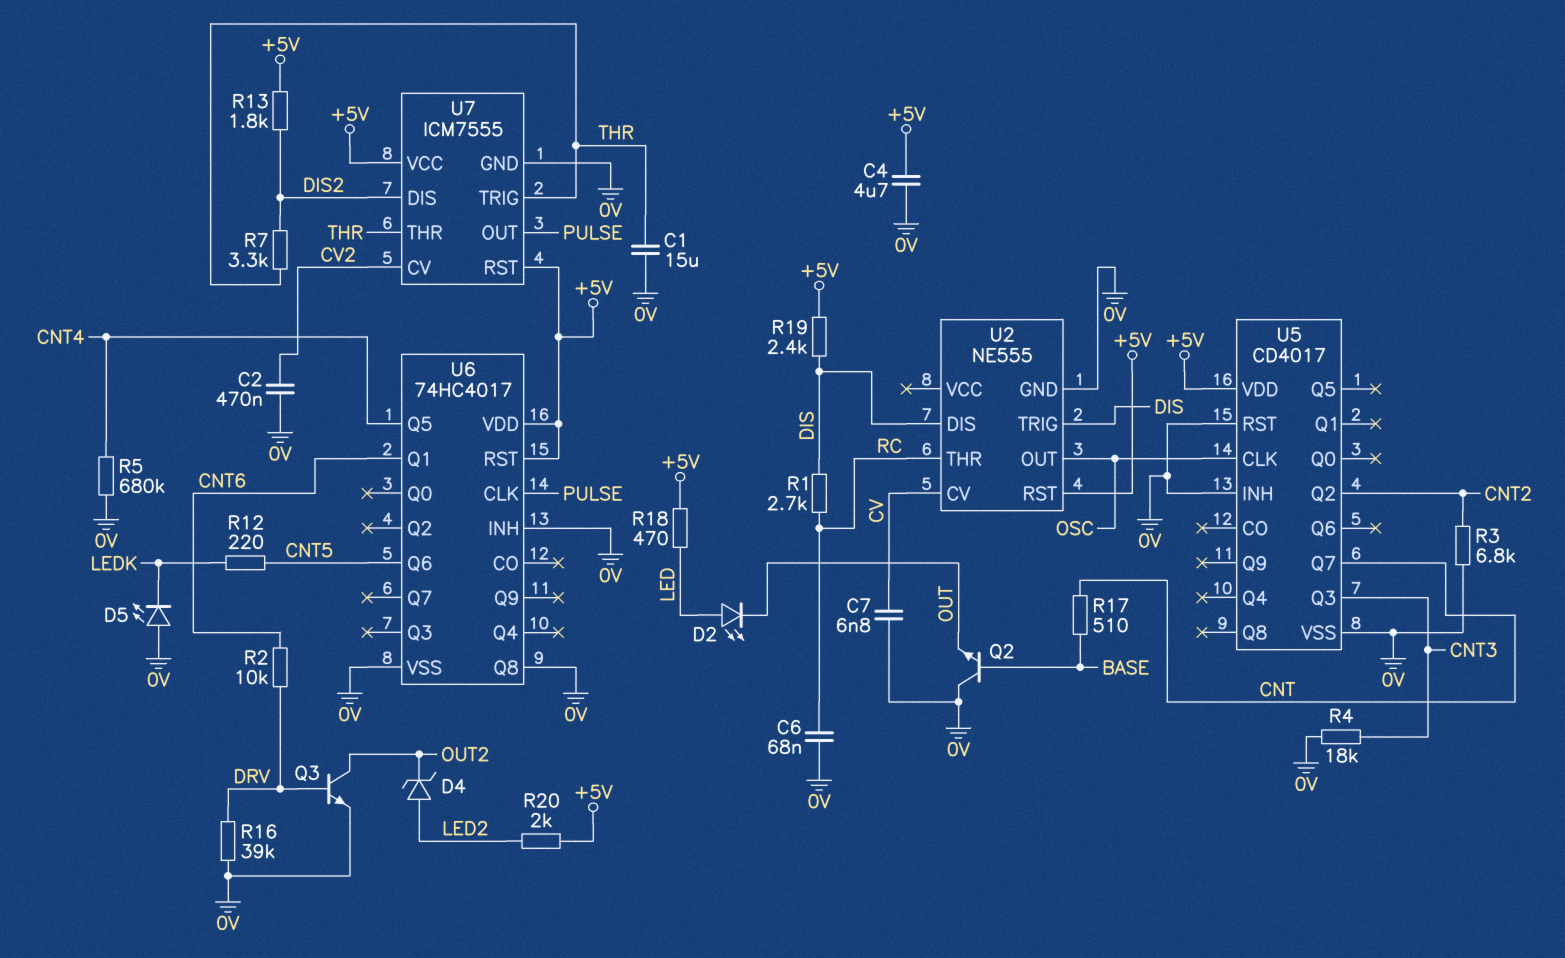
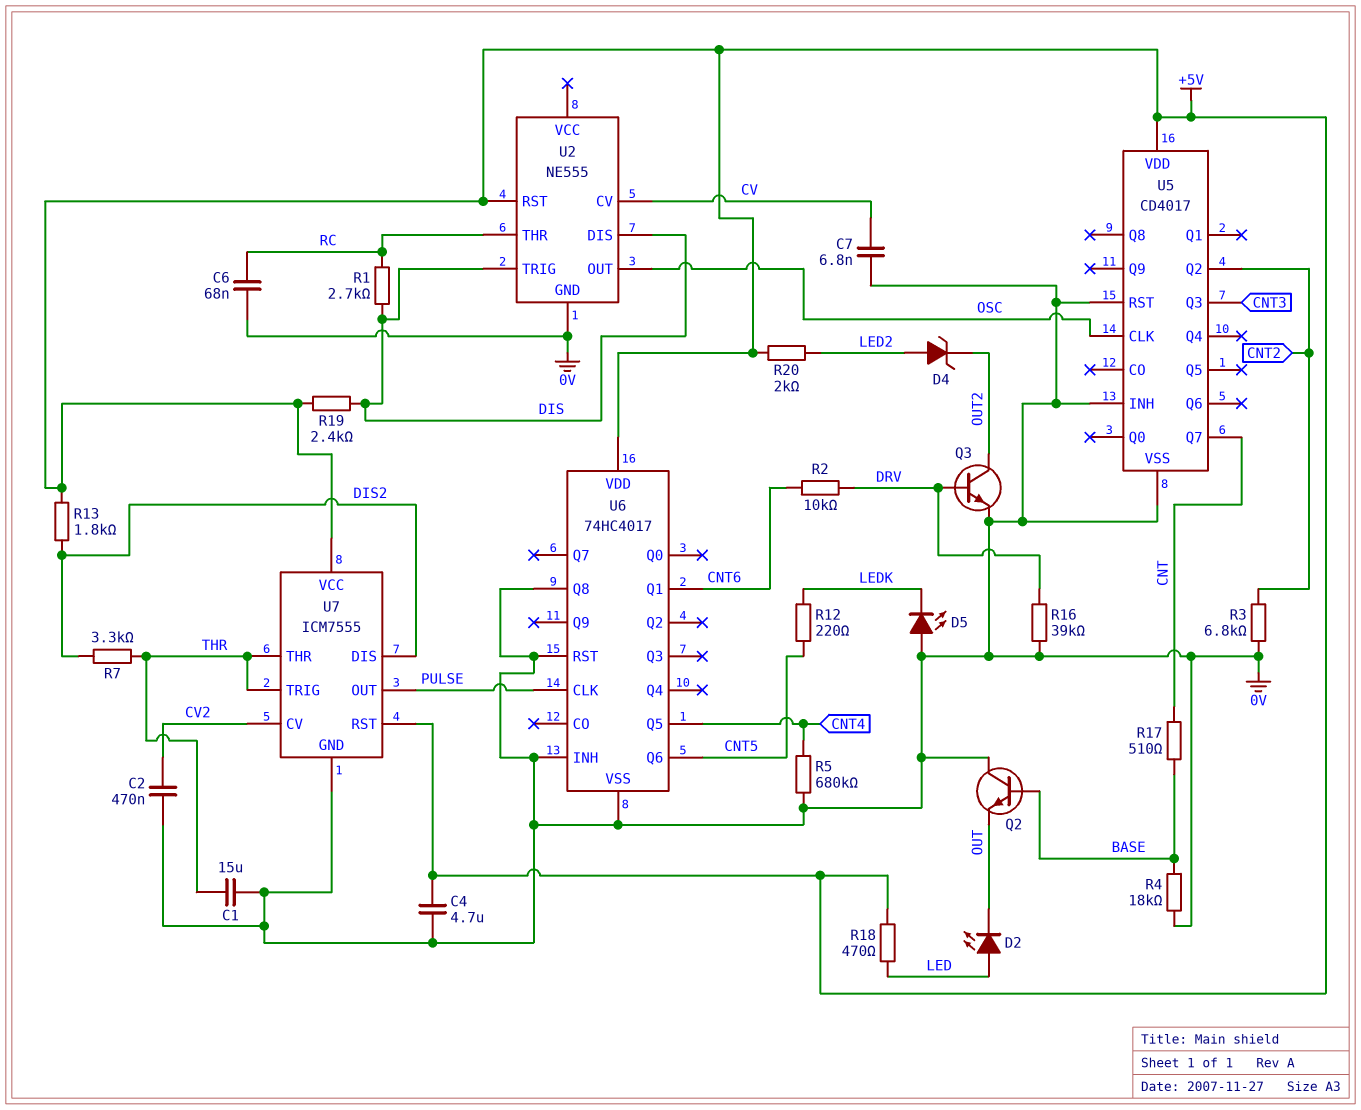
R4: 18k (0V, CNT3) -> 18k (0V, BASE)
U6 pin RST: +5V -> 0V

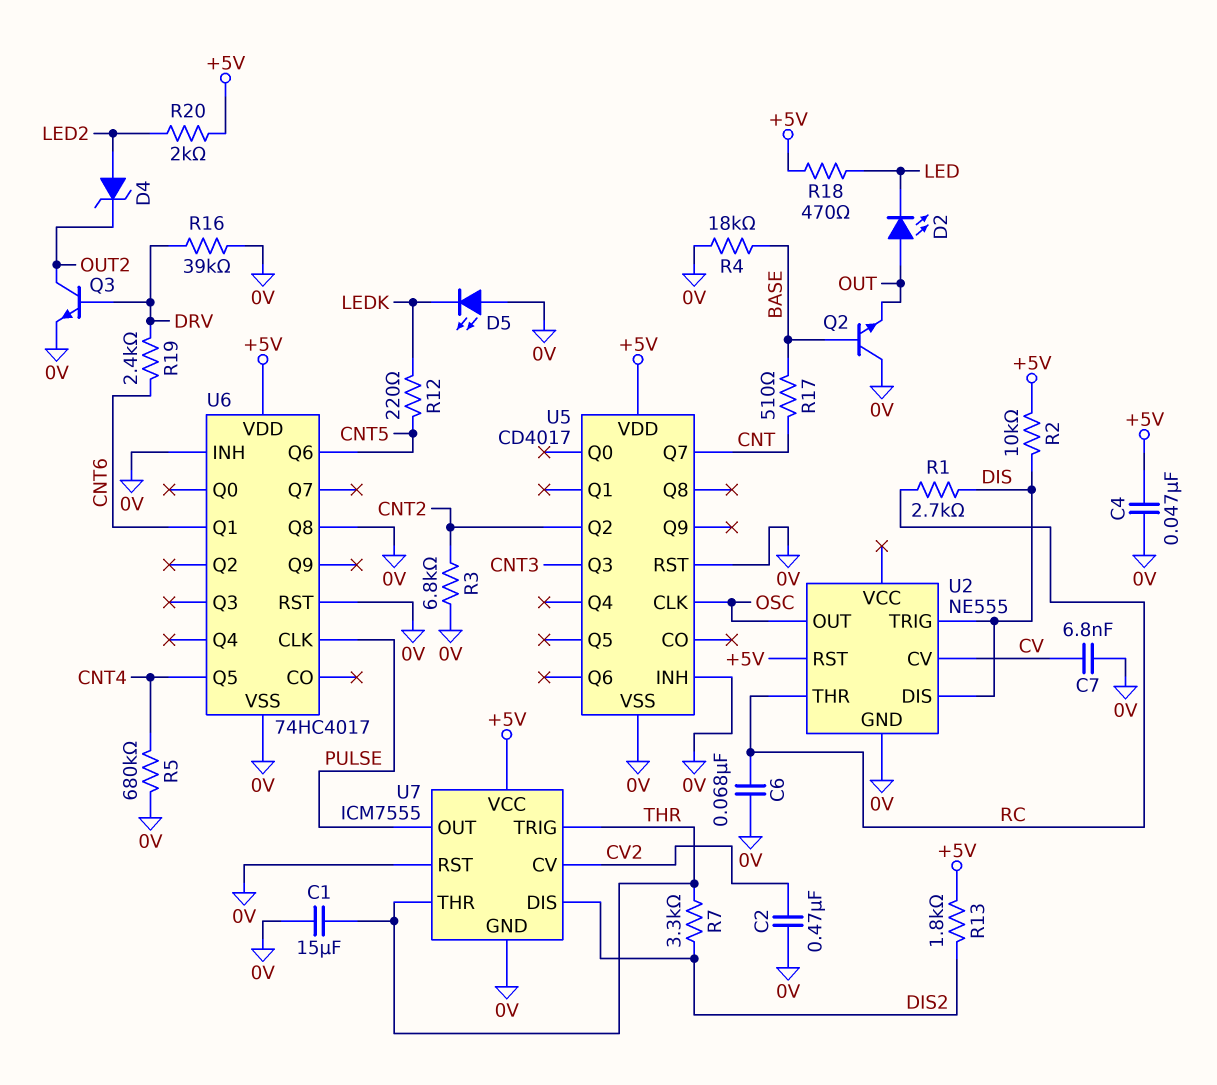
C4: 4.7uF (+5V, 0V) -> 47nF (+5V, 0V)
D2: LED (A LED, K OUT) -> LED (A OUT, K LED)
R2: 10k (CNT6, DRV) -> 10k (+5V, DIS)
R19: 2.4k (+5V, DIS) -> 2.4k (CNT6, DRV)
U7 pin RST: +5V -> 0V

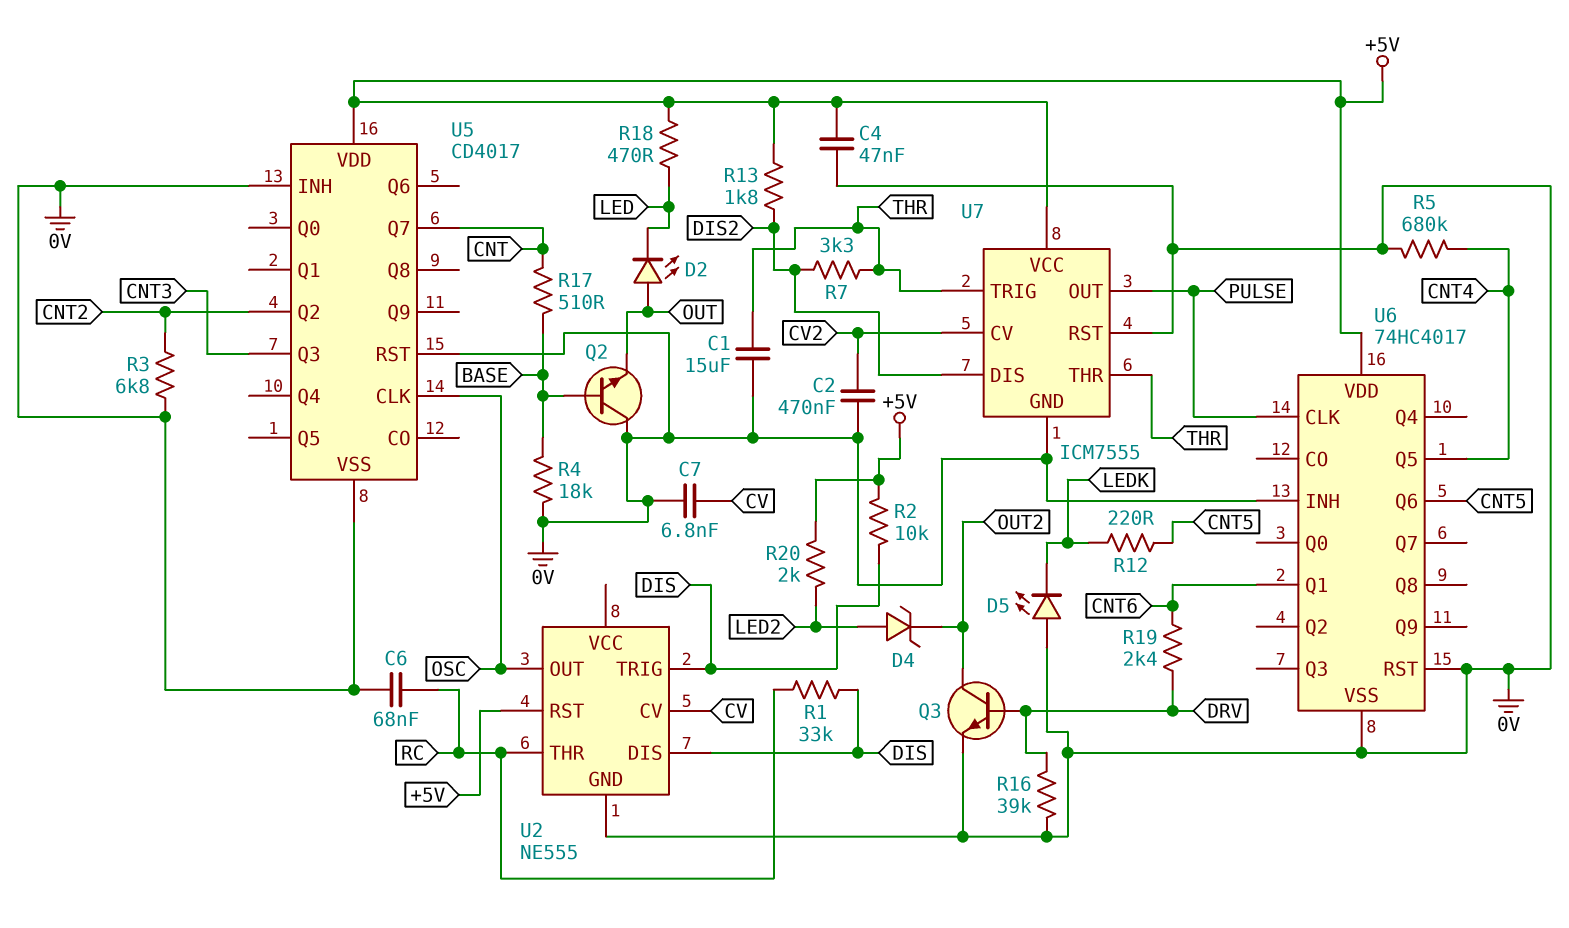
R1: 2.7k (DIS, RC) -> 33k (DIS, RC)
U6 pin Q8: 0V -> none

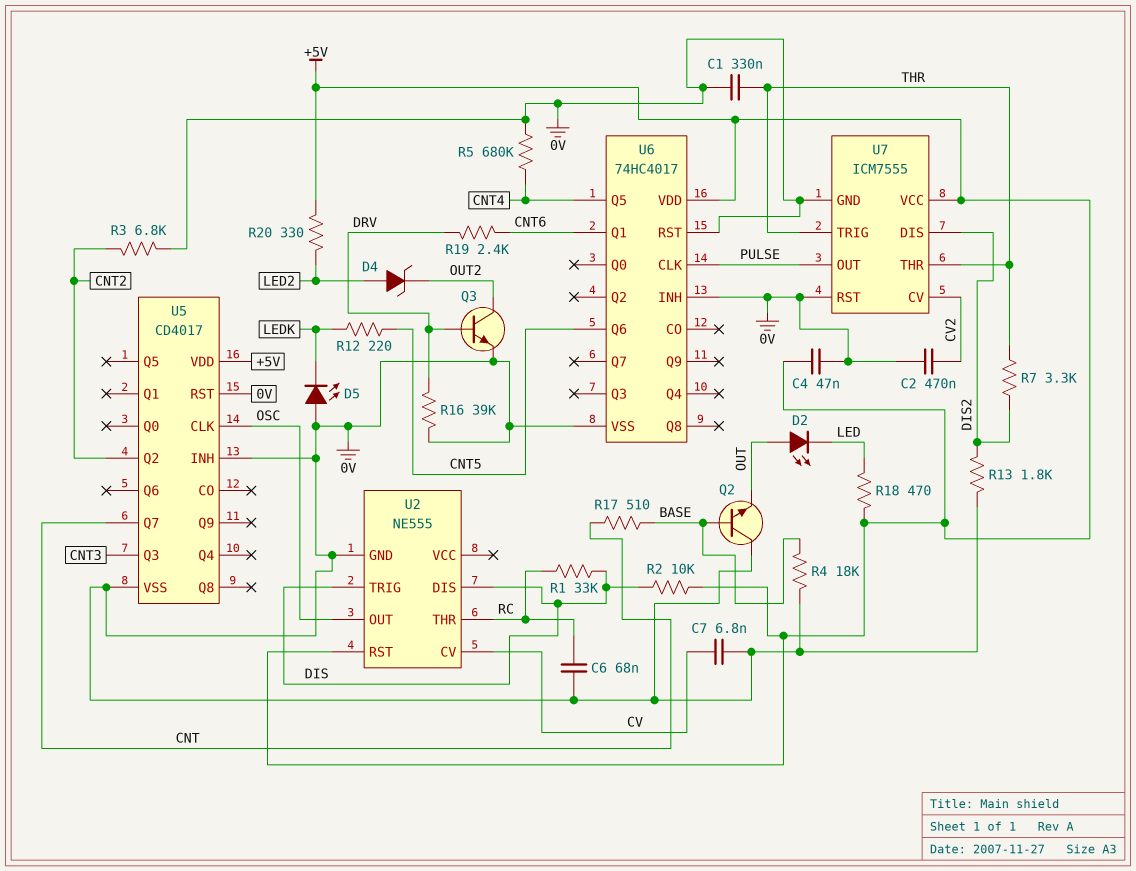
C1: 15uF (0V, THR) -> 330nF (0V, THR)
R13: 1.8k (+5V, DIS2) -> 1.8k (0V, DIS2)
R20: 2k (+5V, LED2) -> 330 (+5V, LED2)

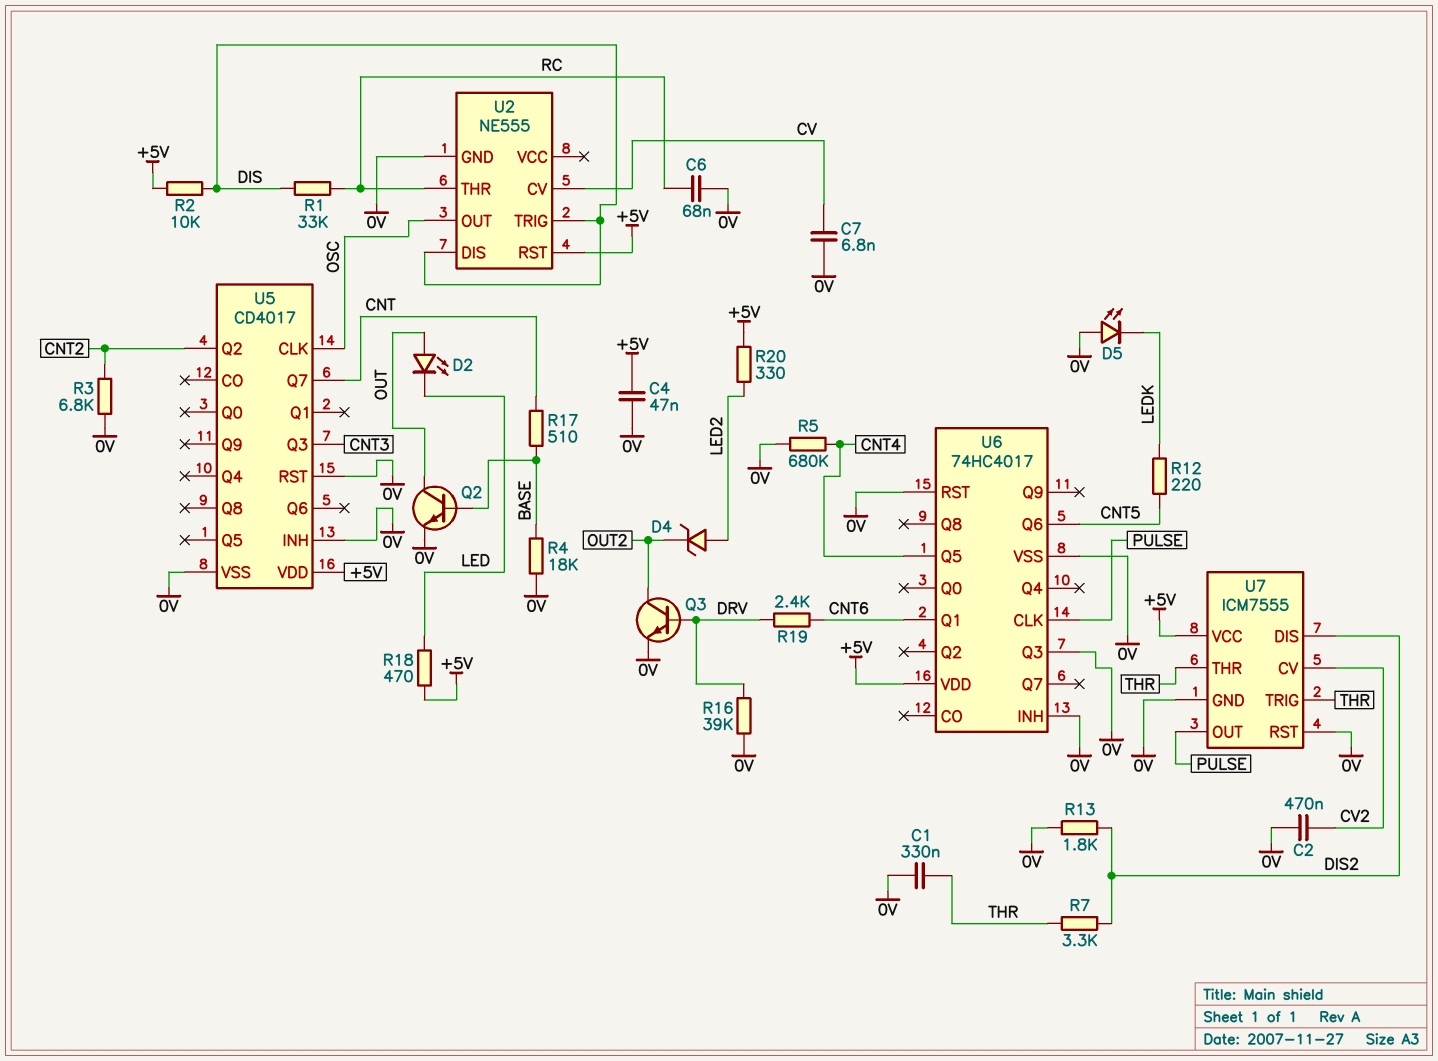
Q2: NPN (B BASE, C 0V, E OUT) -> NPN (B BASE, C OUT, E 0V)
U6 pin Q3: none -> 0V

